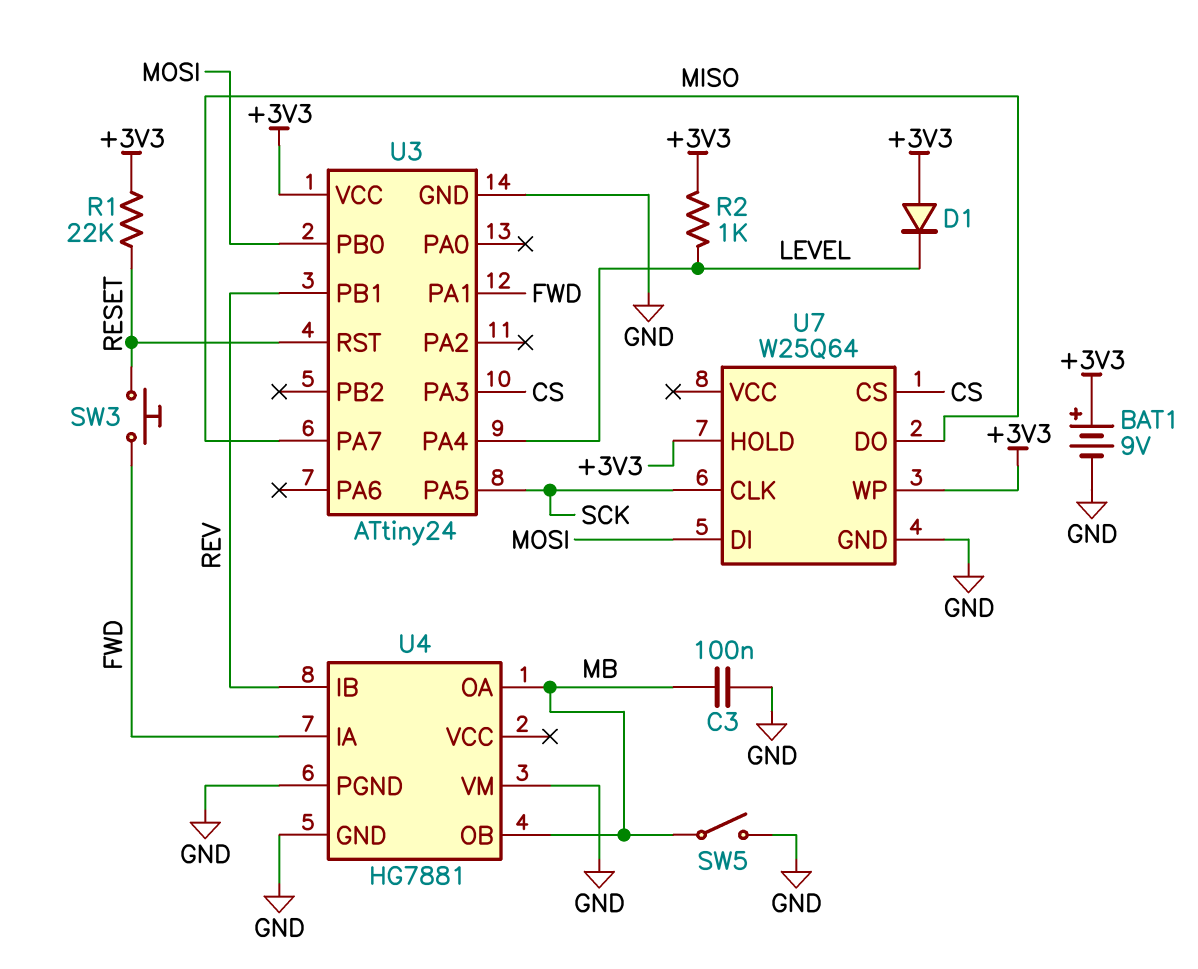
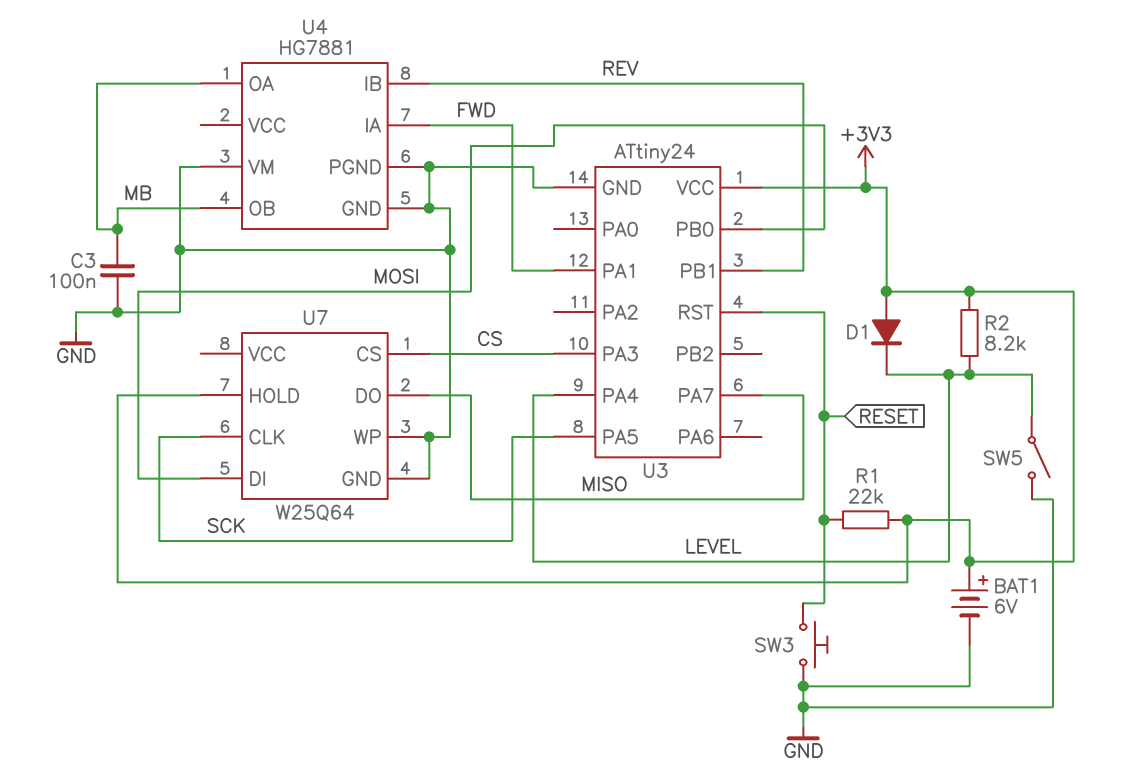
BAT1: 9V (plus +3V3, minus GND) -> 6V (plus +3V3, minus GND)
R2: 1k (+3V3, LEVEL) -> 8.2k (+3V3, LEVEL)
SW3: button (FWD, RESET) -> button (GND, RESET)
SW5: switch (GND, MB) -> switch (GND, LEVEL)
U7 pin WP: +3V3 -> GND

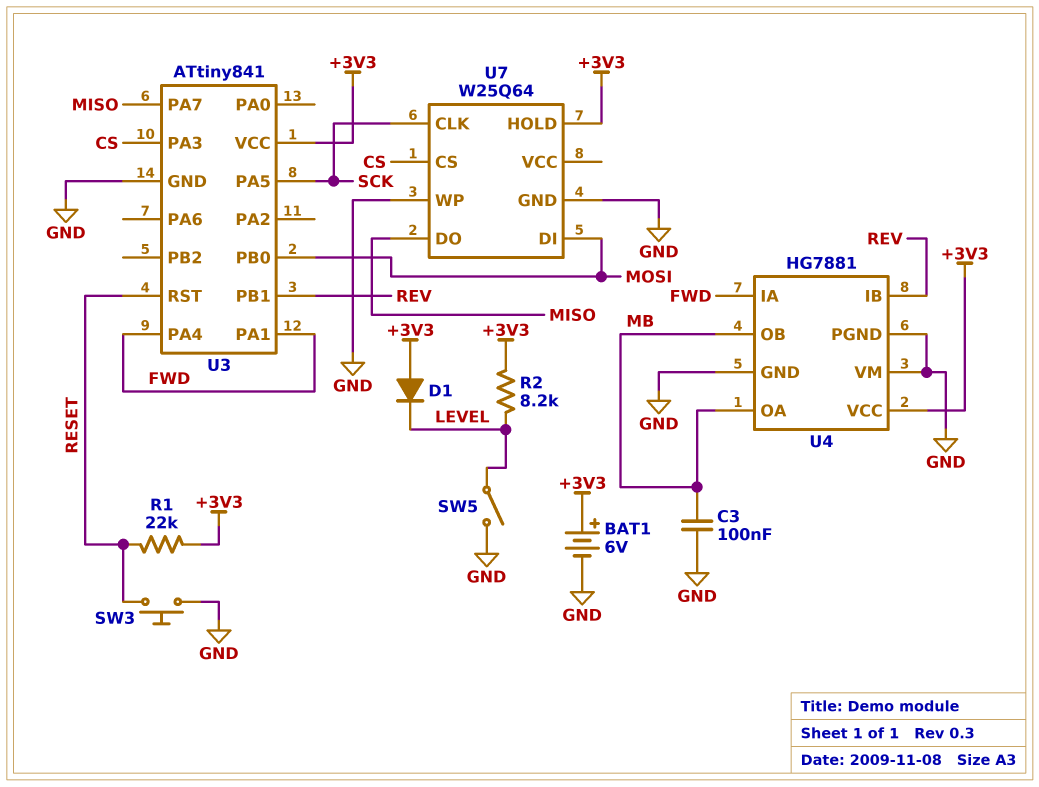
U3: ATtiny24 -> ATtiny841
U3 pin PA4: LEVEL -> FWD
U4 pin VCC: none -> +3V3

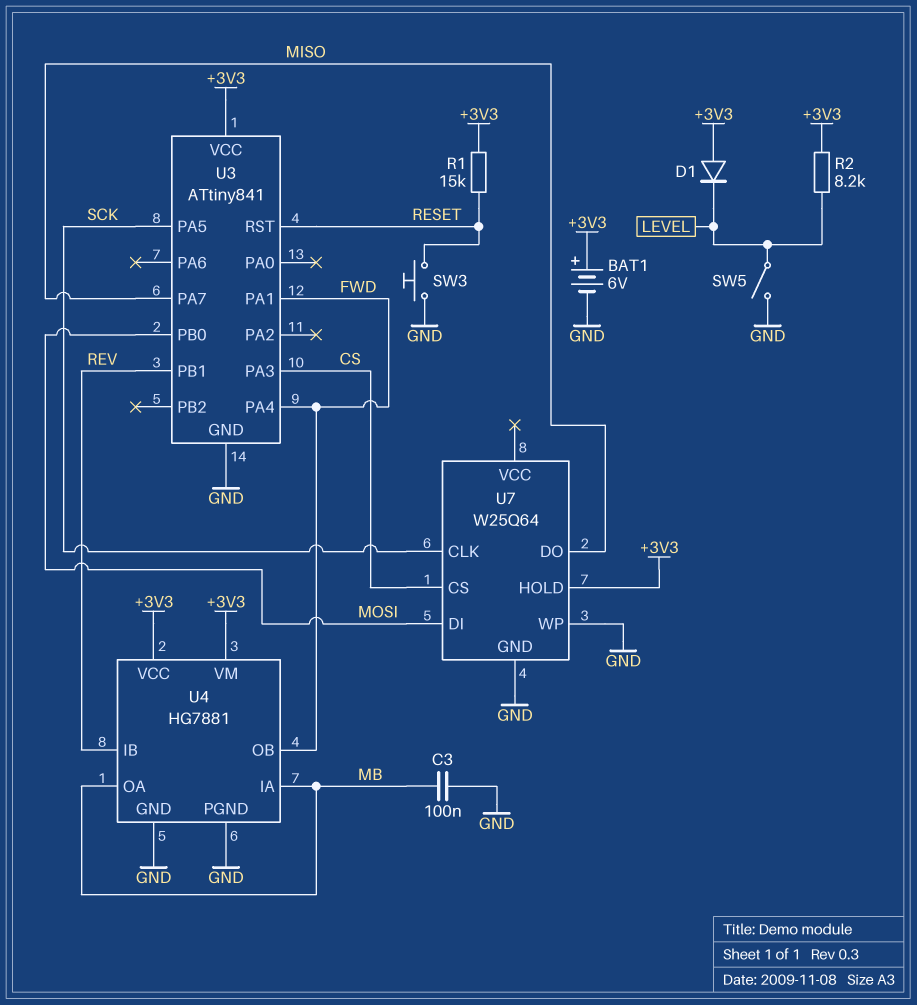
R1: 22k (+3V3, RESET) -> 15k (+3V3, RESET)
U4 pin IA: FWD -> MB
U4 pin OB: MB -> FWD
U4 pin VM: GND -> +3V3

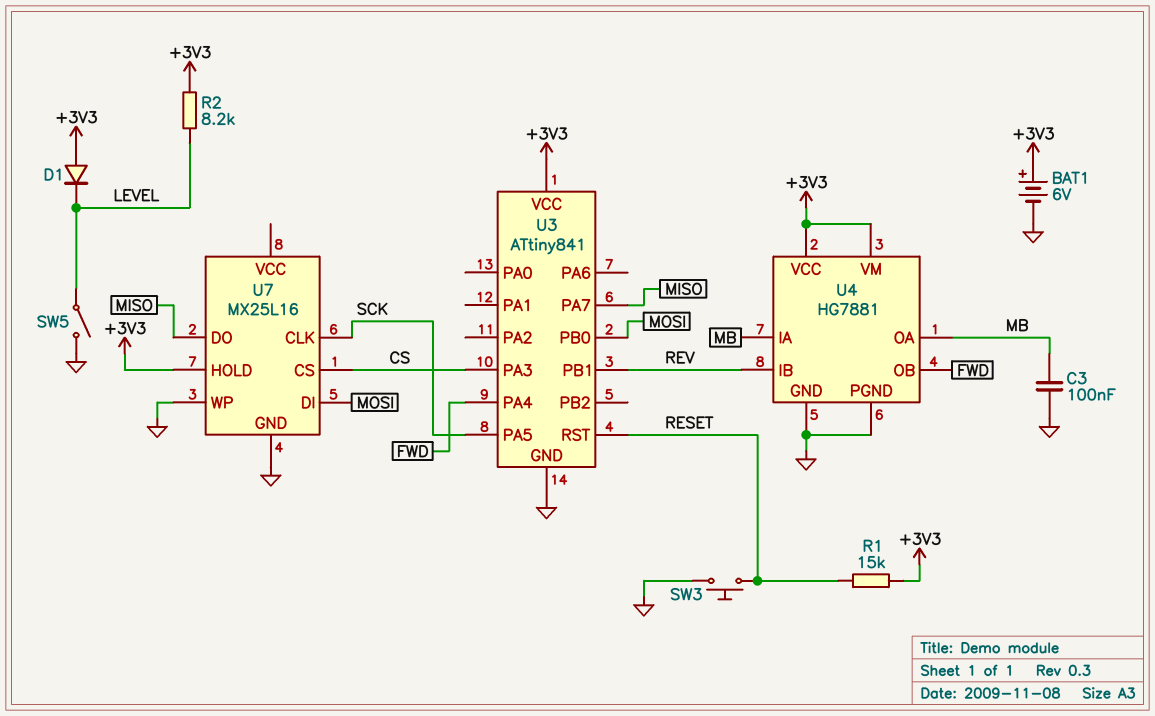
U3 pin PA1: FWD -> none
U7: W25Q64 -> MX25L16

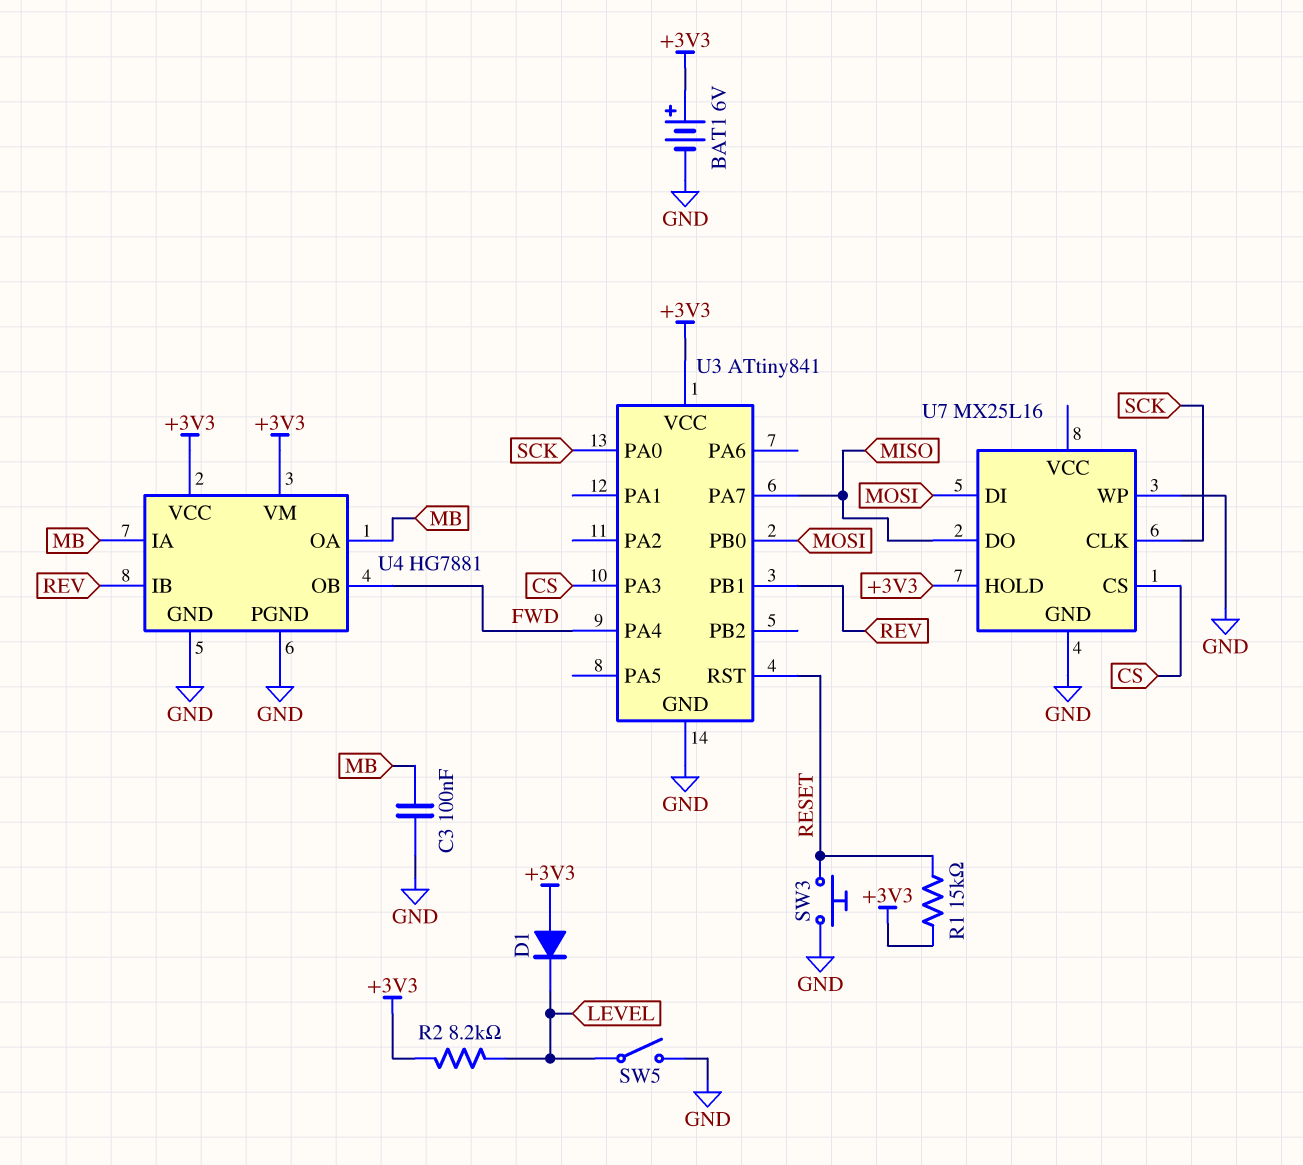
U3 pin PA0: none -> SCK
U3 pin PA5: SCK -> none

